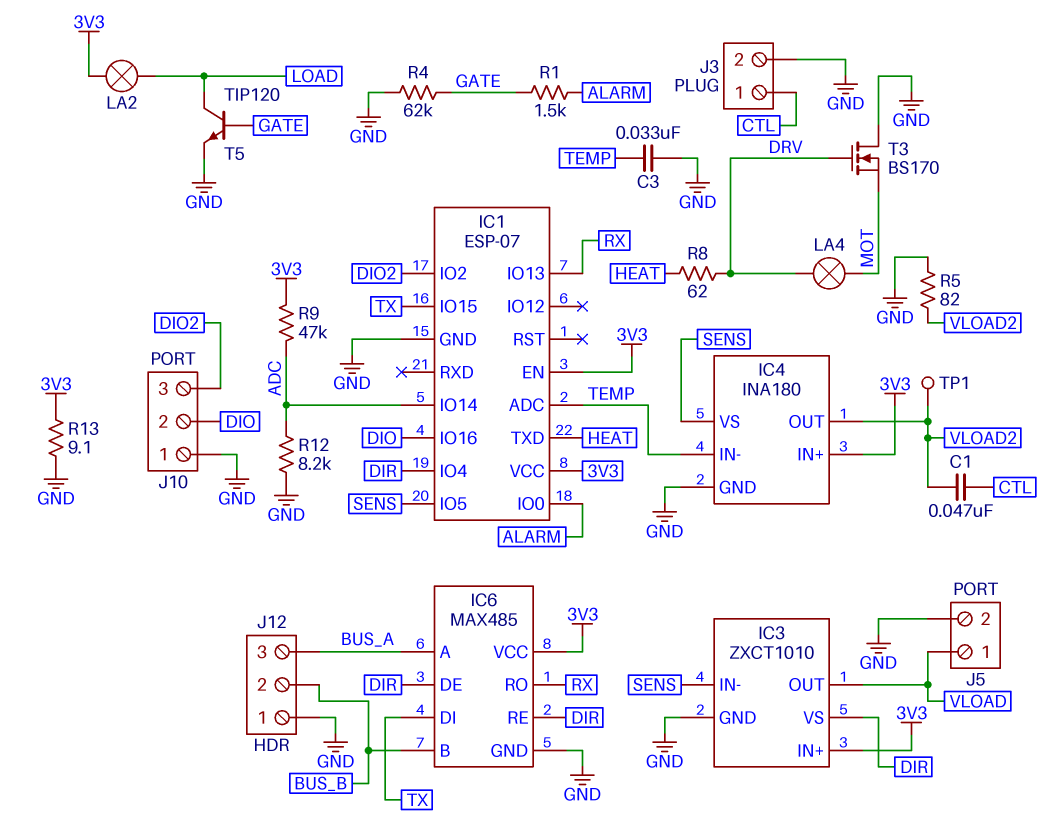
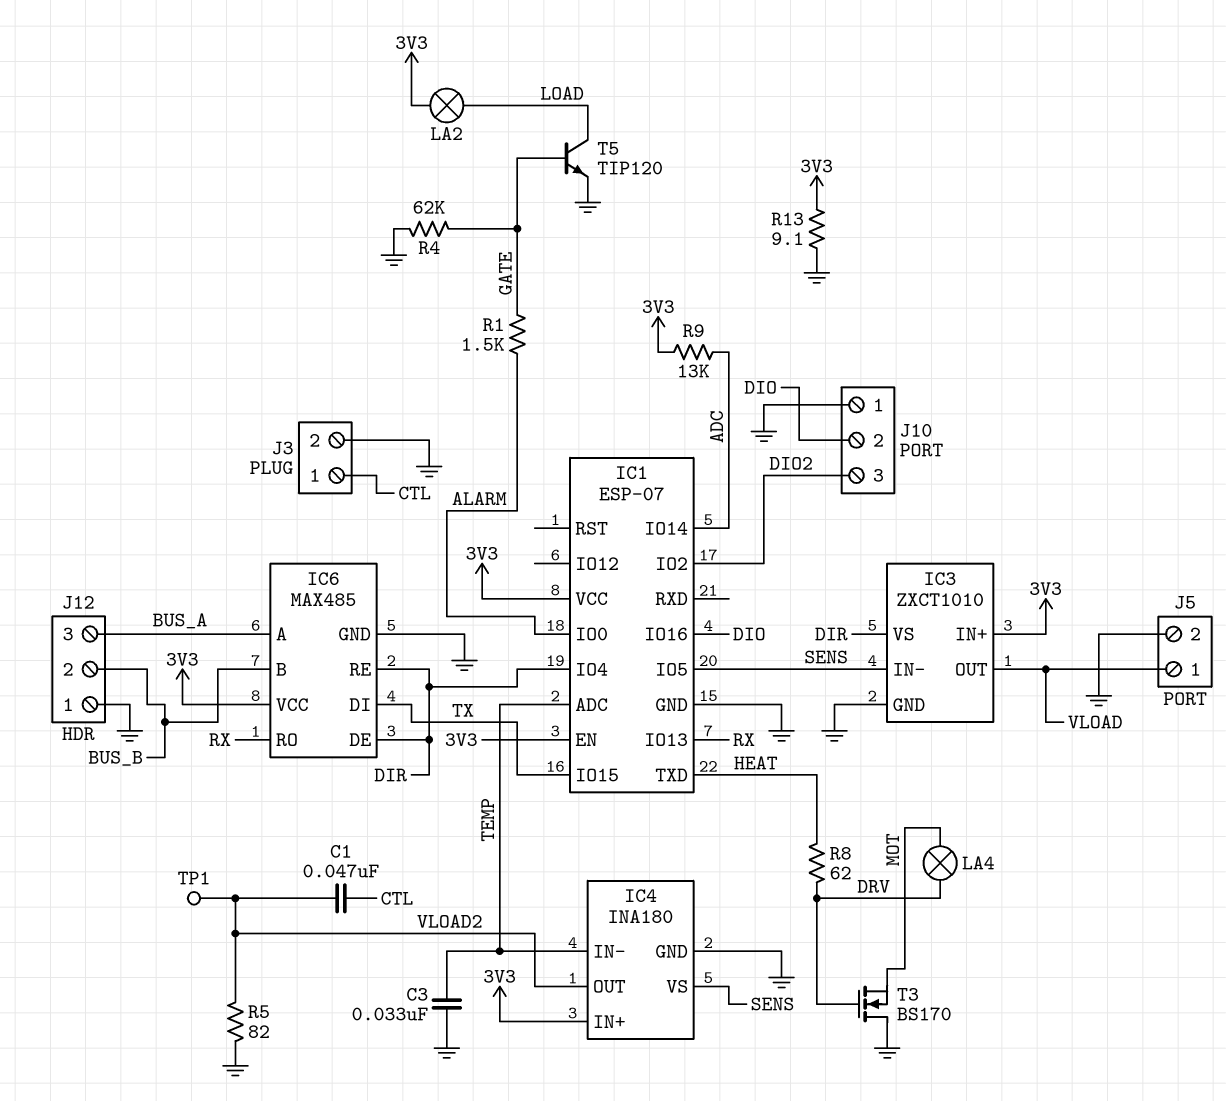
R9: 47k (3V3, ADC) -> 13k (3V3, ADC)
R12: 8.2k (ADC, GND) -> none

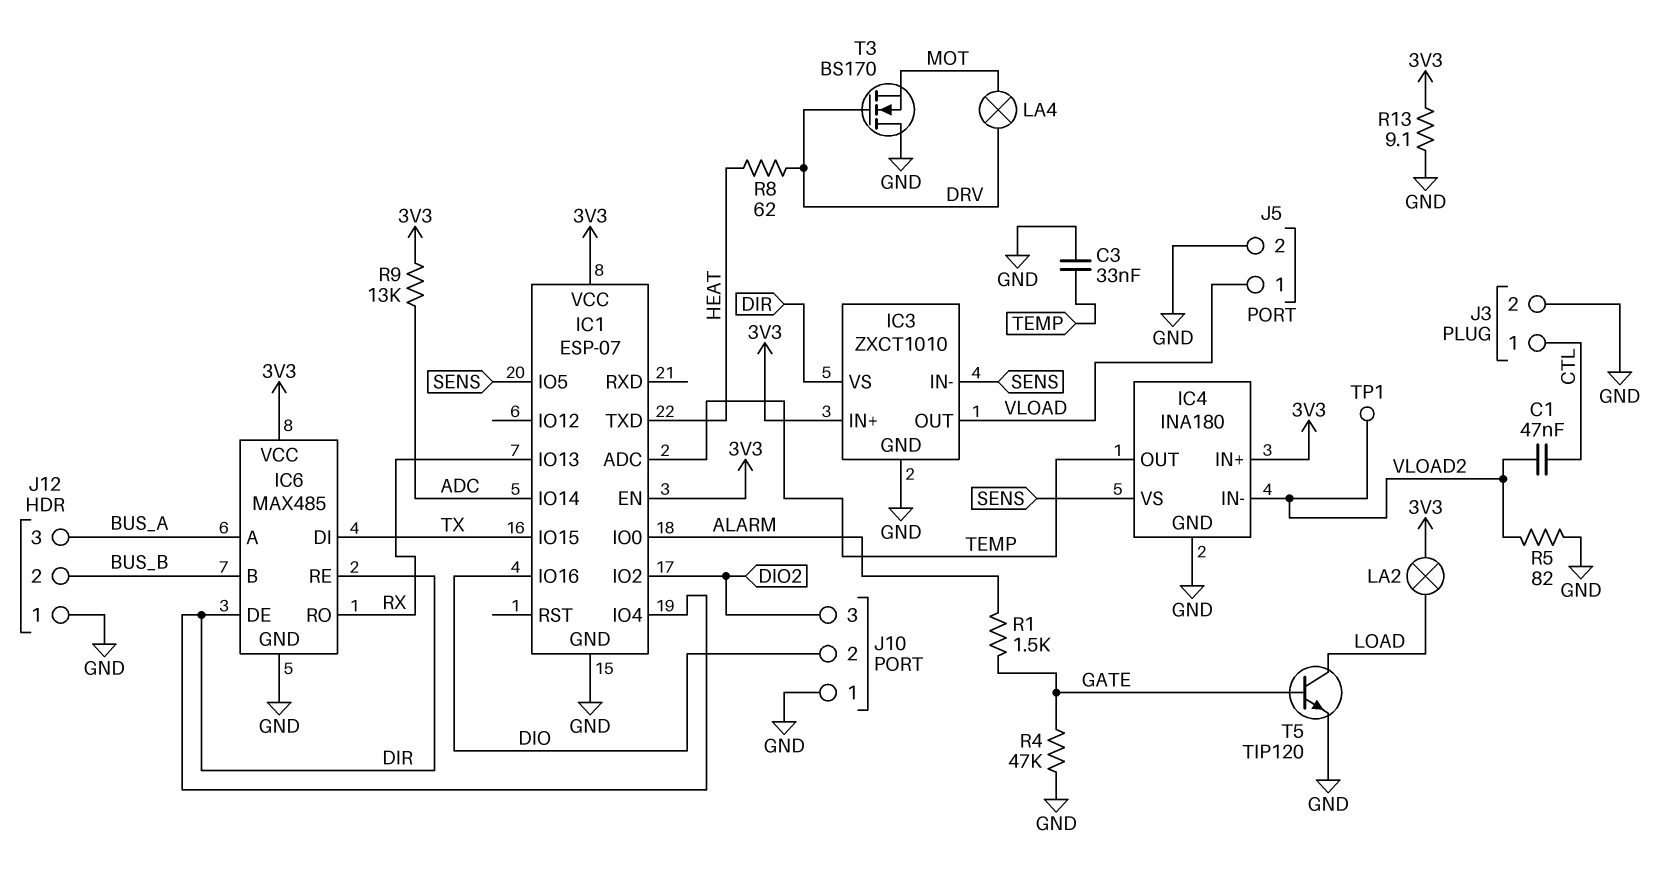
IC4 pin IN-: TEMP -> VLOAD2
IC4 pin OUT: VLOAD2 -> TEMP
R4: 62k (GATE, GND) -> 47k (GATE, GND)

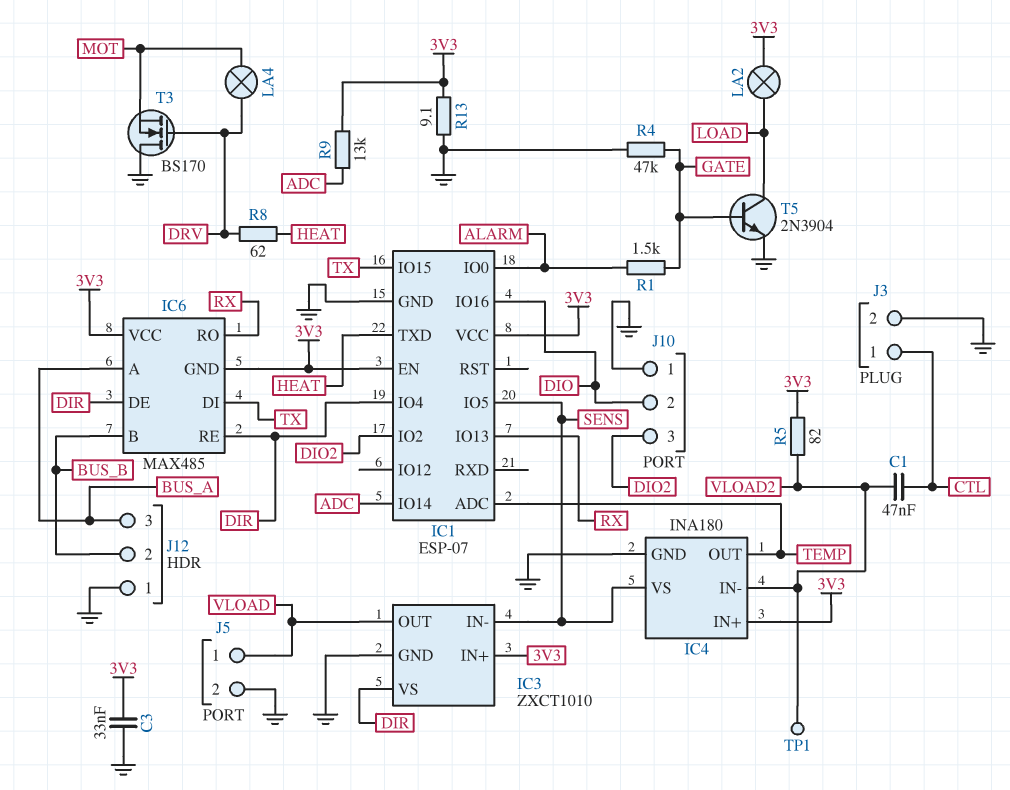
C3: 33nF (GND, TEMP) -> 33nF (3V3, GND)
IC6 pin GND: GND -> 3V3
R5: 82 (GND, VLOAD2) -> 82 (3V3, VLOAD2)
T5: NPN TIP120 (B GATE, C LOAD, E GND) -> NPN 2N3904 (B GATE, C LOAD, E GND)

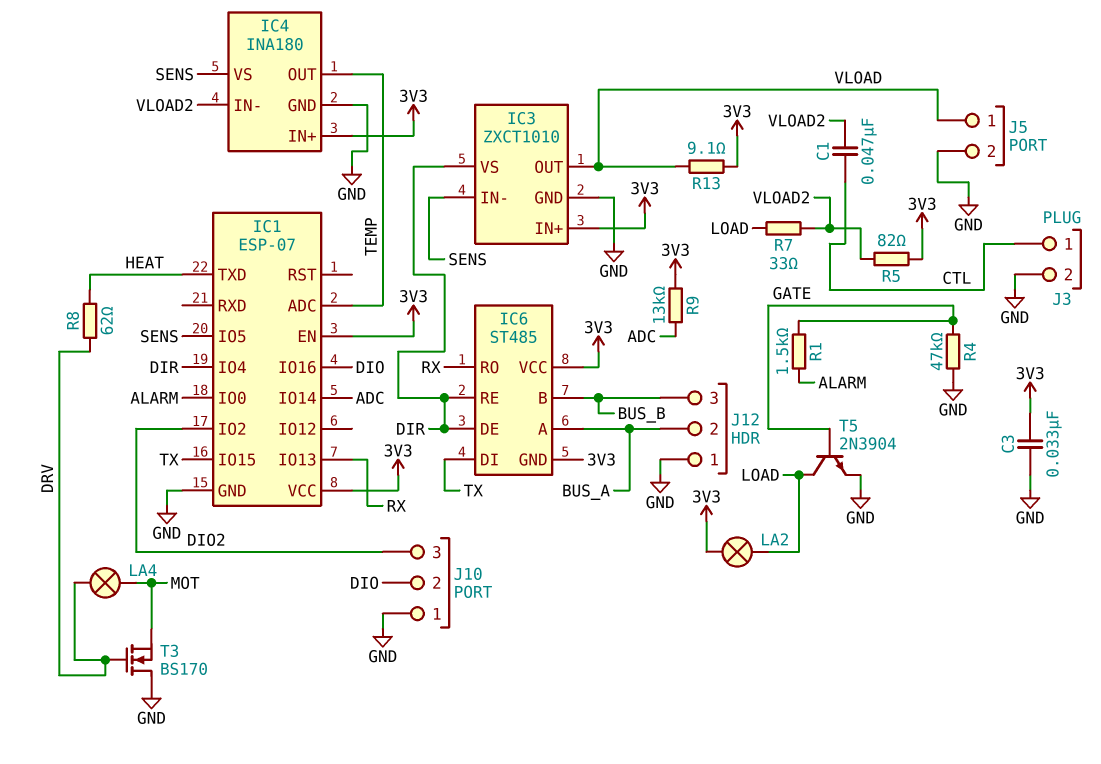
IC6: MAX485 -> ST485
J12 pin 2: BUS_B -> BUS_A
J12 pin 3: BUS_A -> BUS_B
R7: none -> 33 (LOAD, VLOAD2)
R13: 9.1 (3V3, GND) -> 9.1 (3V3, VLOAD)
TP1: test point (VLOAD2) -> none

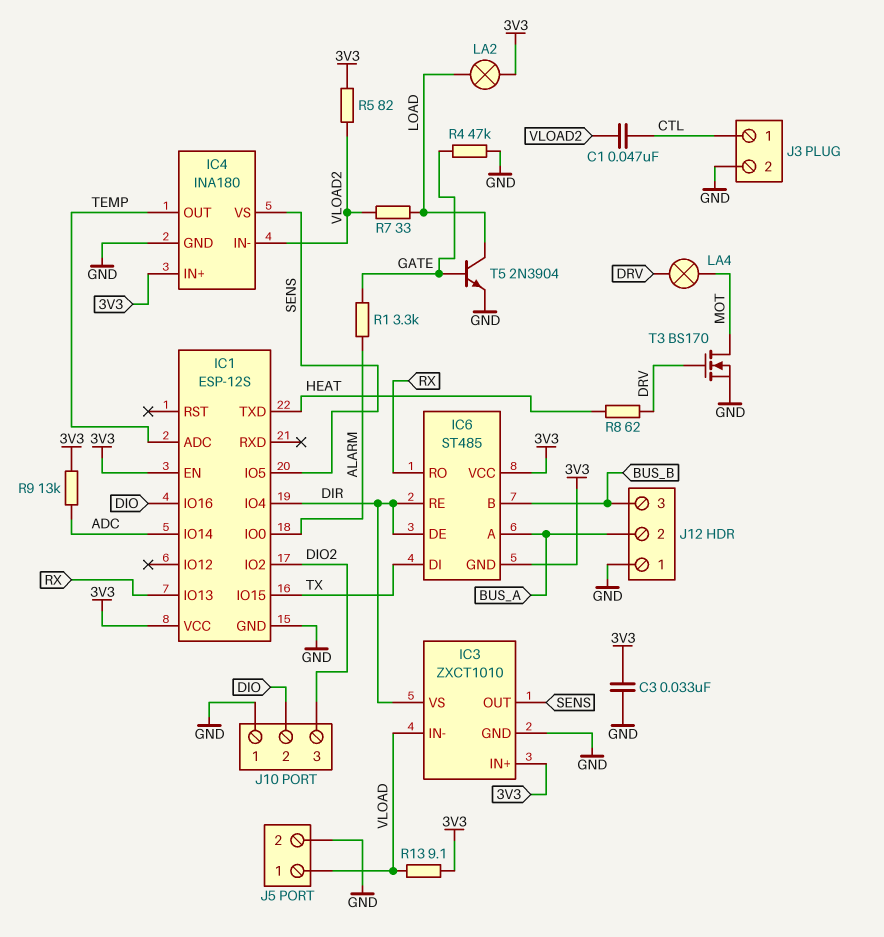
IC1: ESP-07 -> ESP-12S
IC3 pin IN-: SENS -> VLOAD
IC3 pin OUT: VLOAD -> SENS
R1: 1.5k (ALARM, GATE) -> 3.3k (ALARM, GATE)
T3: NMOS BS170 (G DRV, D GND, S MOT) -> NMOS BS170 (G DRV, D MOT, S GND)

